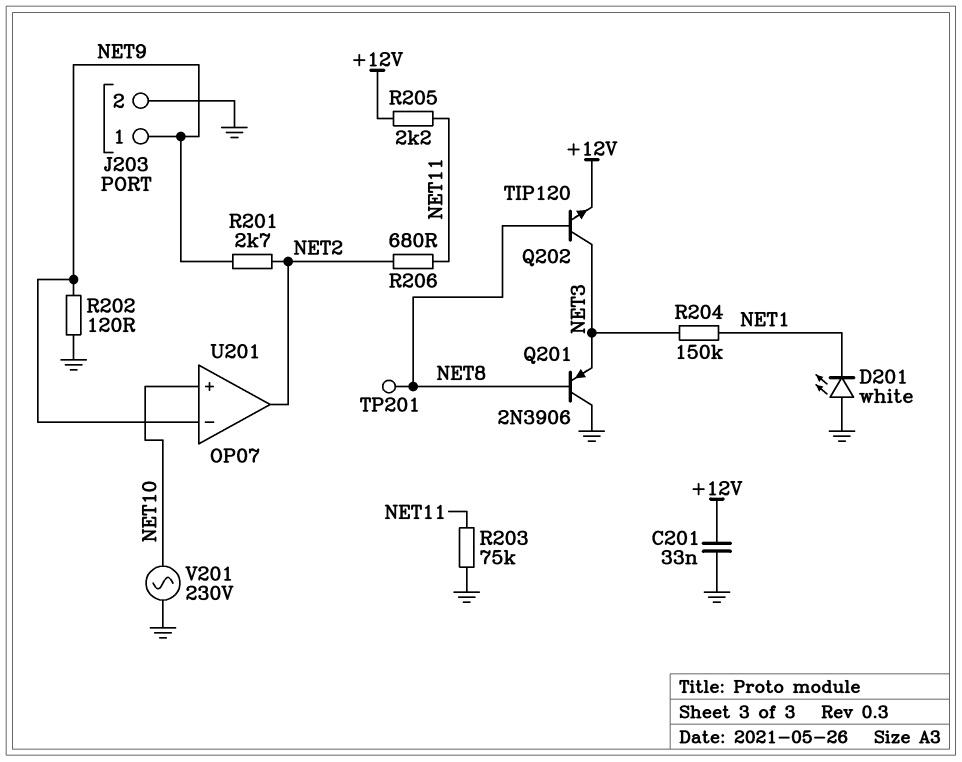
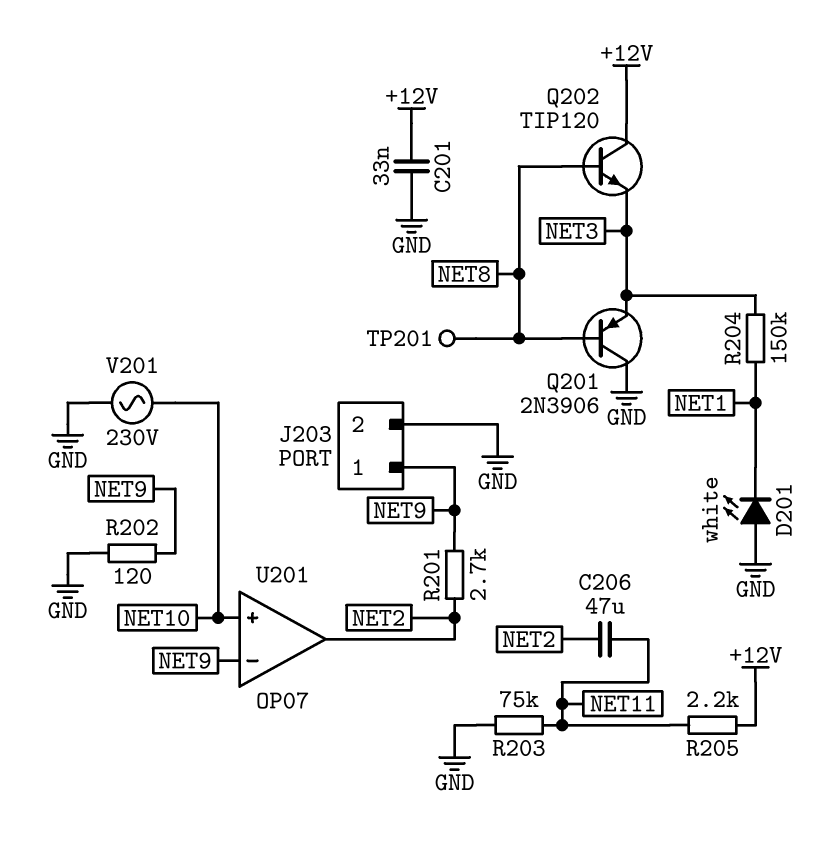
C206: none -> 47uF (NET2, NET11)
Q202: NPN TIP120 (B NET8, C NET3, E +12V) -> NPN TIP120 (B NET8, C +12V, E NET3)
R206: 680 (NET2, NET11) -> none

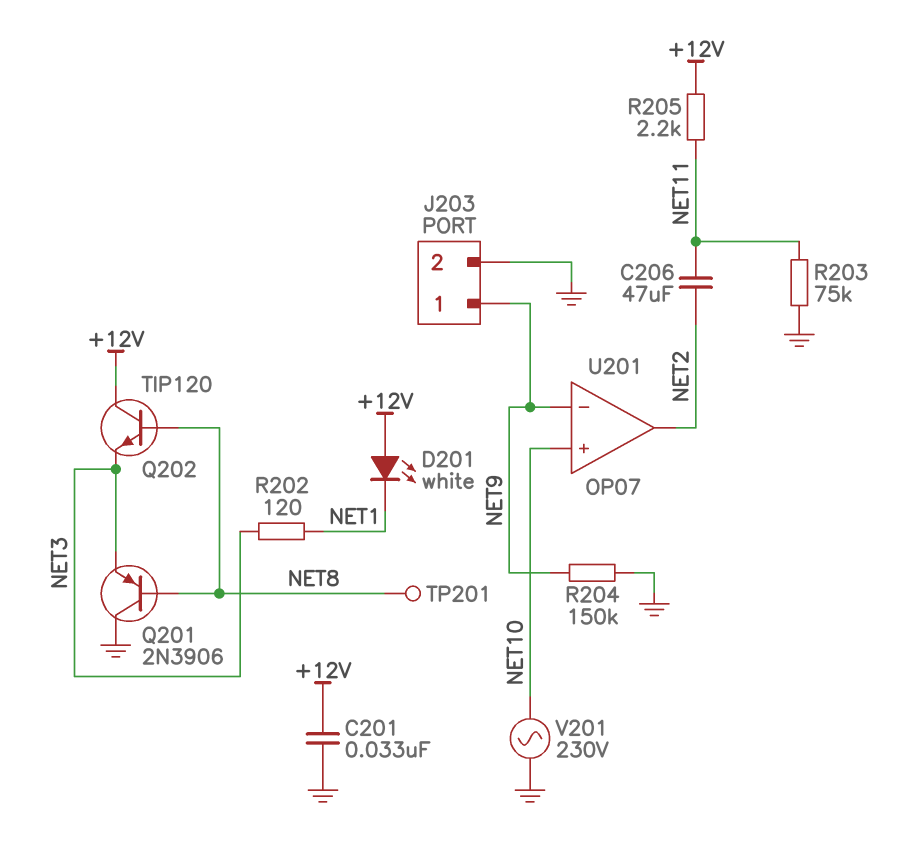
D201: LED white (A GND, K NET1) -> LED white (A +12V, K NET1)
R201: 2.7k (NET2, NET9) -> none
R202: 120 (GND, NET9) -> 120 (NET1, NET3)
R204: 150k (NET1, NET3) -> 150k (GND, NET9)

